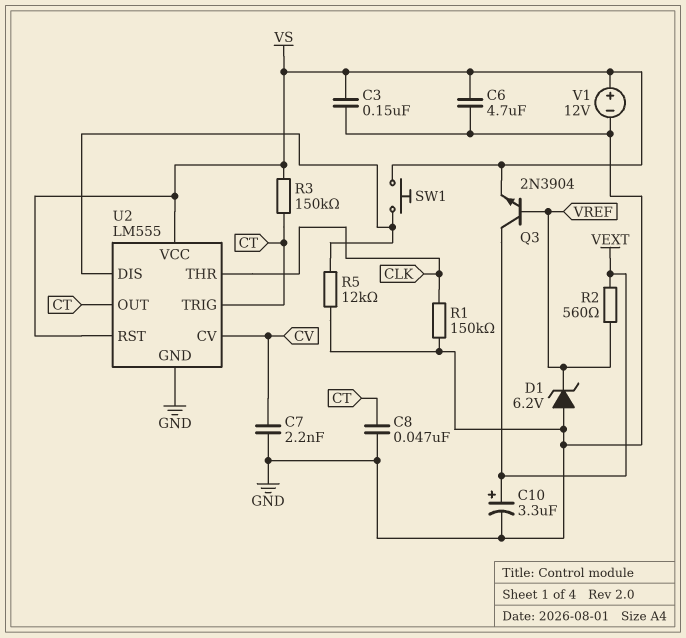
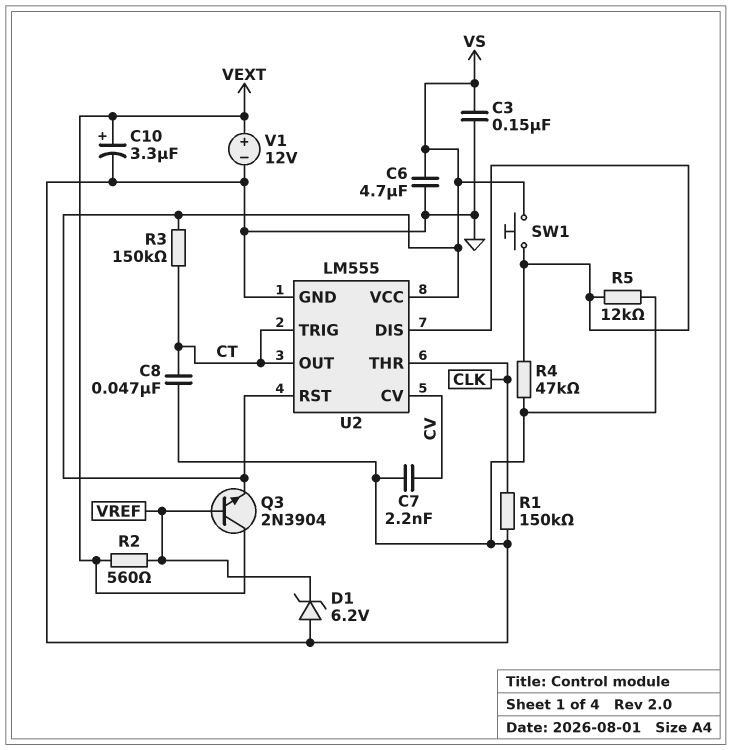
R4: none -> 47k (GND, U2/DIS)
V1: 12V (plus VS, minus GND) -> 12V (plus VEXT, minus GND)

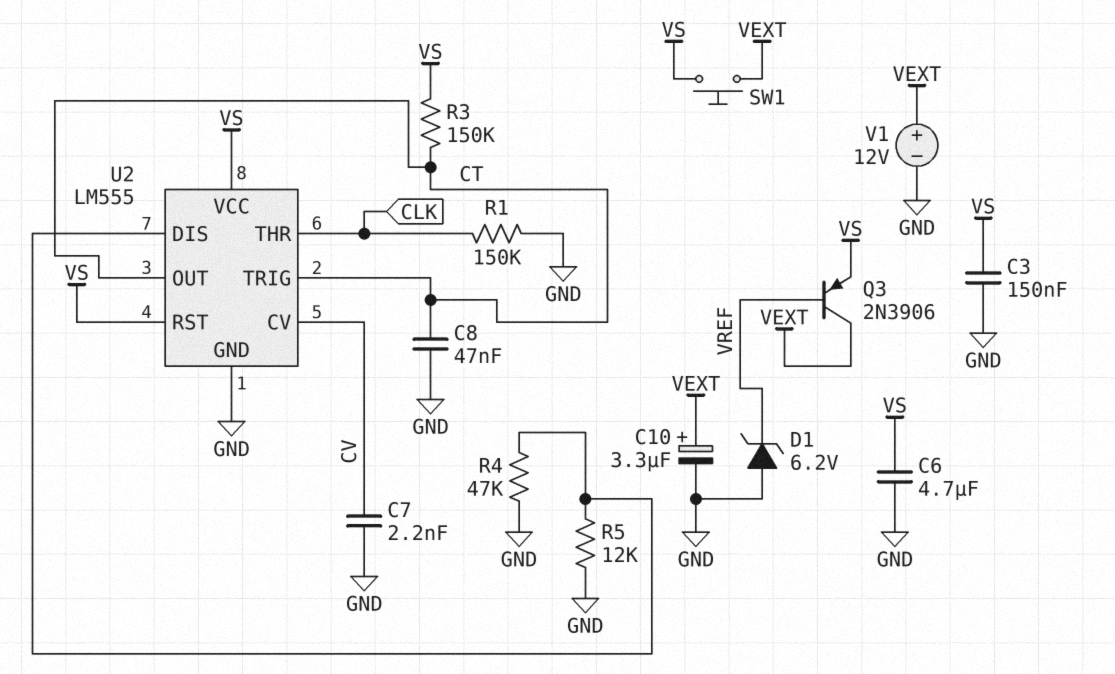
Q3: NPN 2N3904 (B VREF, C VEXT, E VS) -> PNP 2N3906 (B VREF, C VEXT, E VS)
R2: 560 (VEXT, VREF) -> none
SW1: button (U2/DIS, VS) -> button (VEXT, VS)

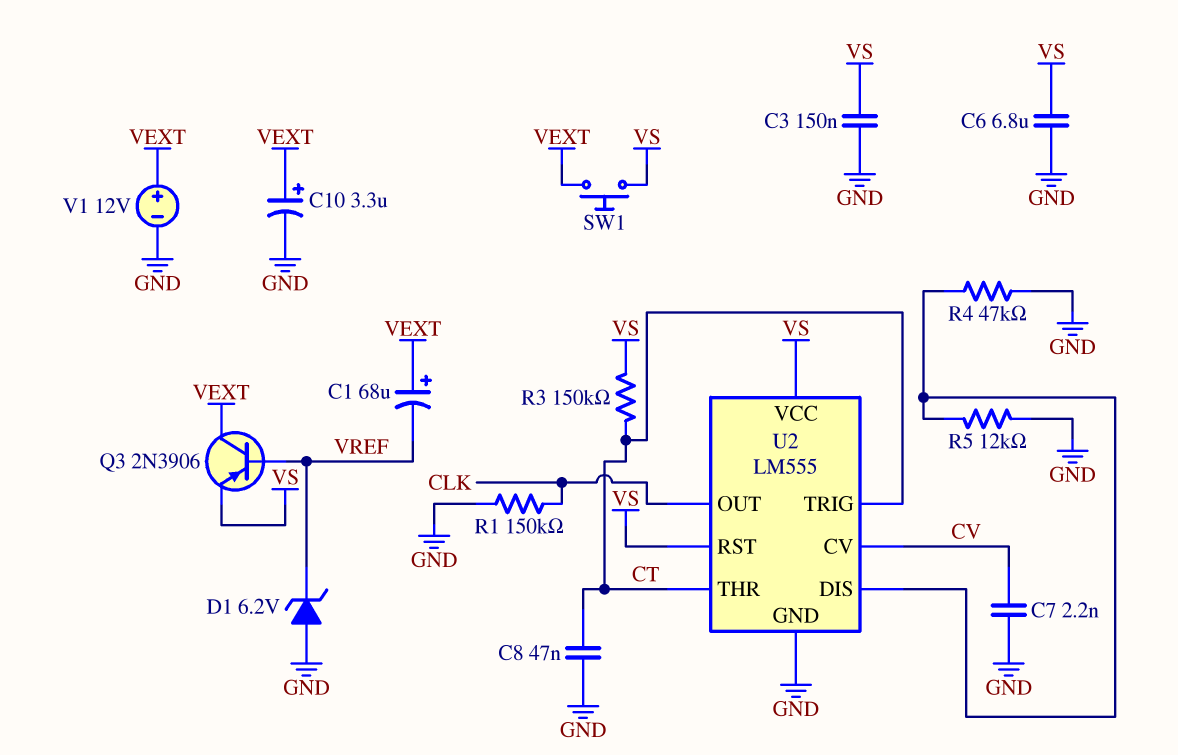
C1: none -> 68uF (plus VEXT, minus VREF)
C6: 4.7uF (GND, VS) -> 6.8uF (GND, VS)
U2 pin OUT: CT -> CLK
U2 pin THR: CLK -> CT

